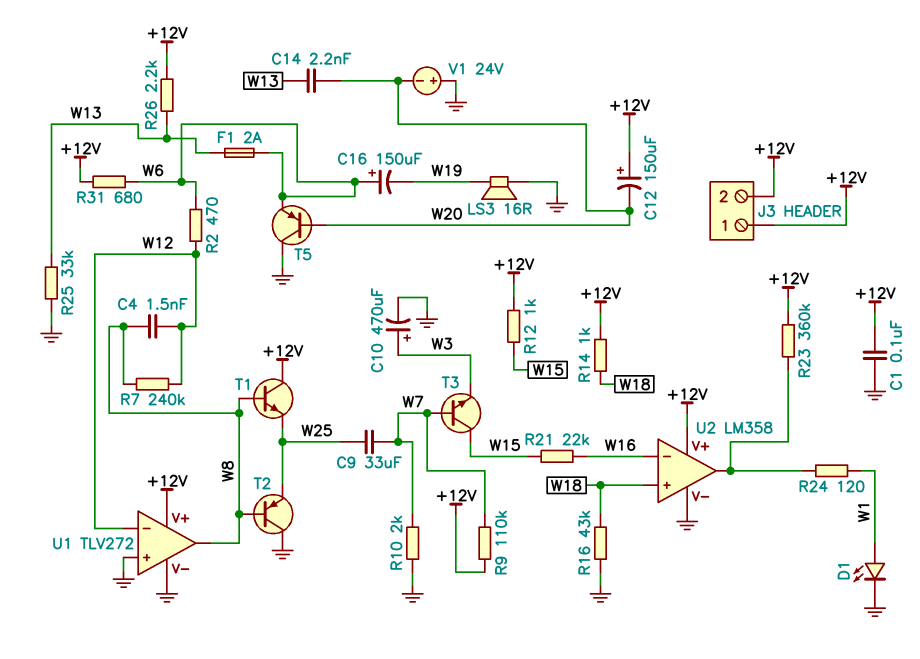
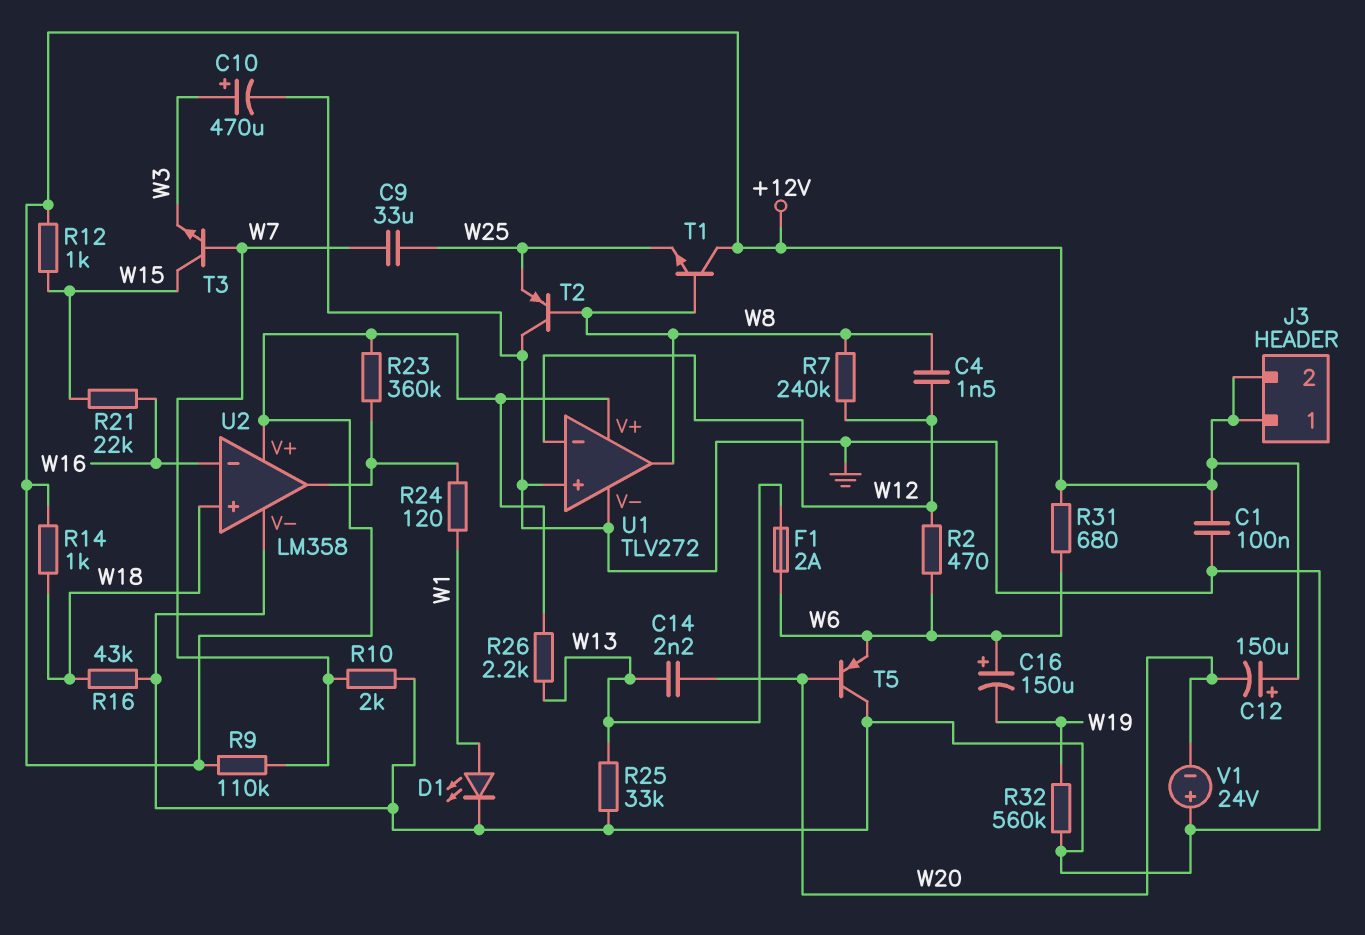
LS3: speaker 16R (GND, W19) -> none
R32: none -> 560k (GND, W19)

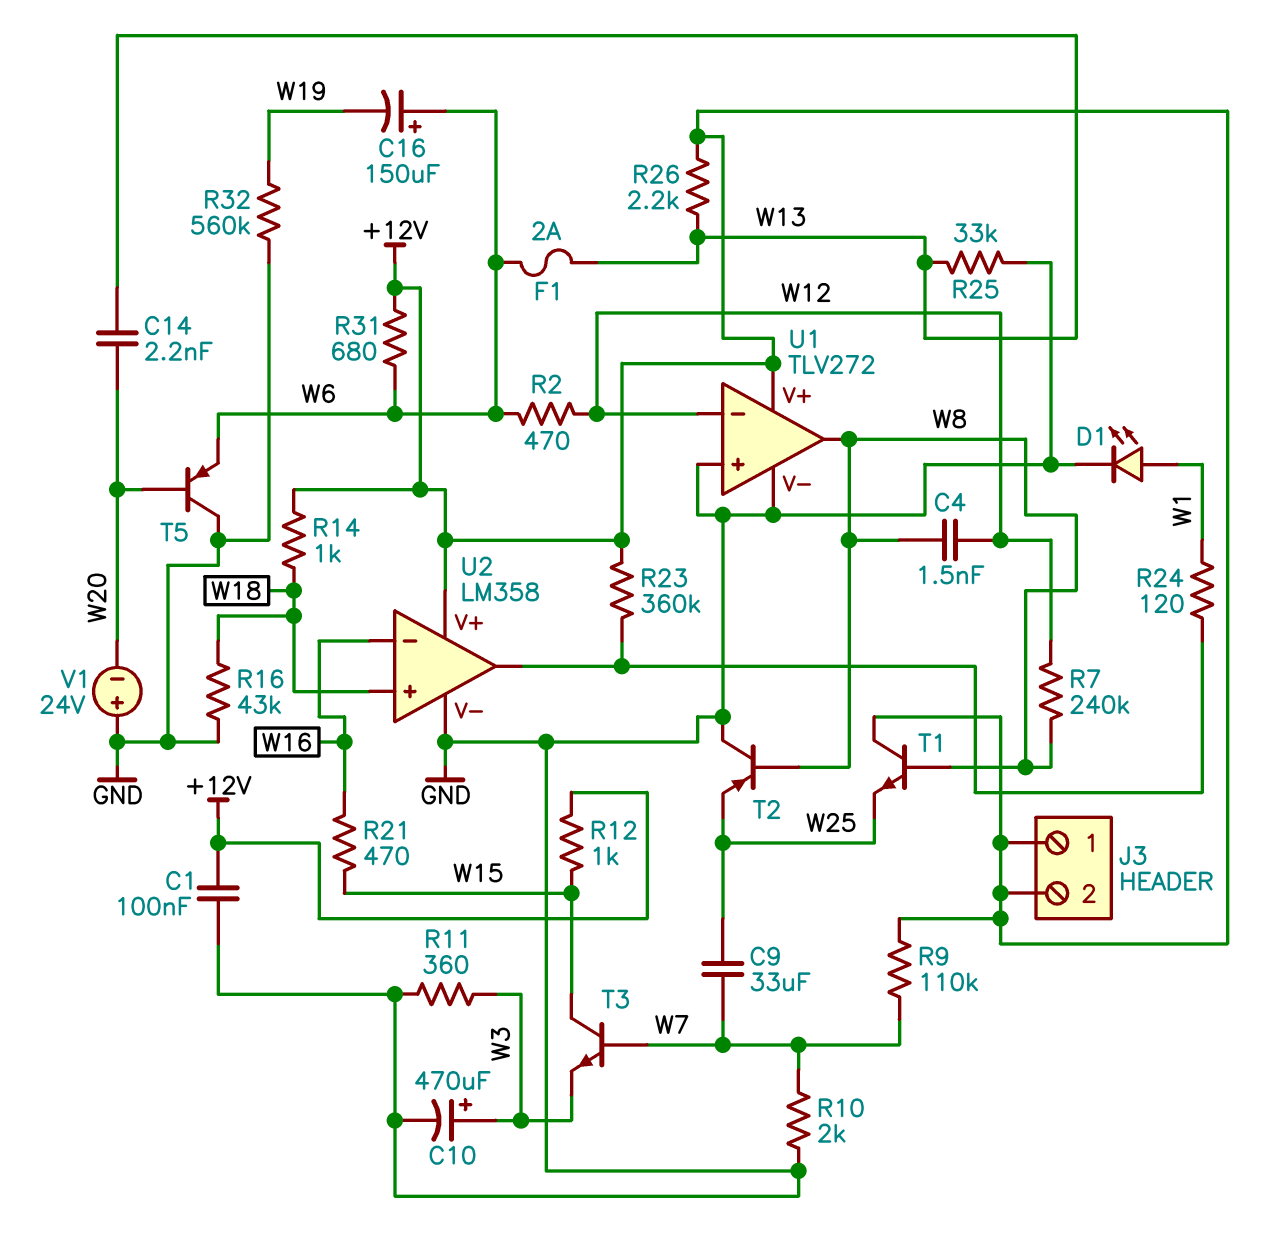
C12: 150uF (plus +12V, minus W20) -> none
R11: none -> 360 (GND, W3)
R21: 22k (W15, W16) -> 470 (W15, W16)

